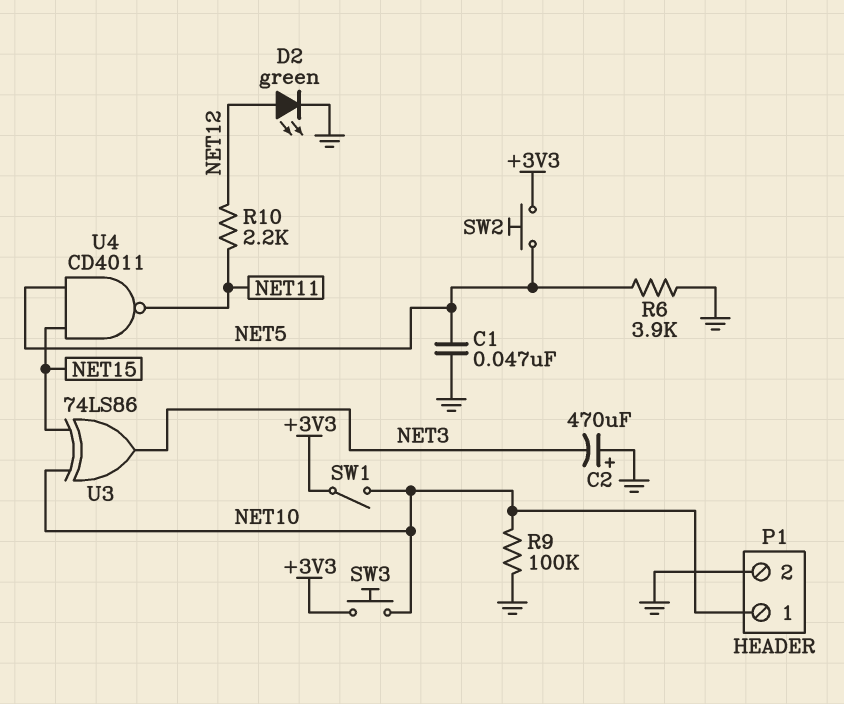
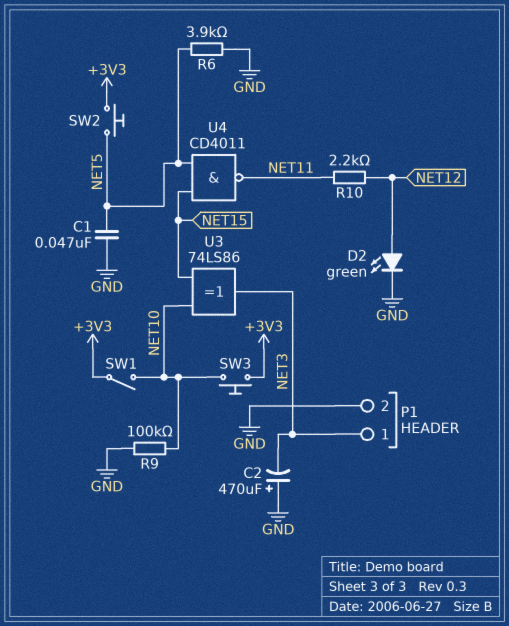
P1 pin 1: NET10 -> NET3

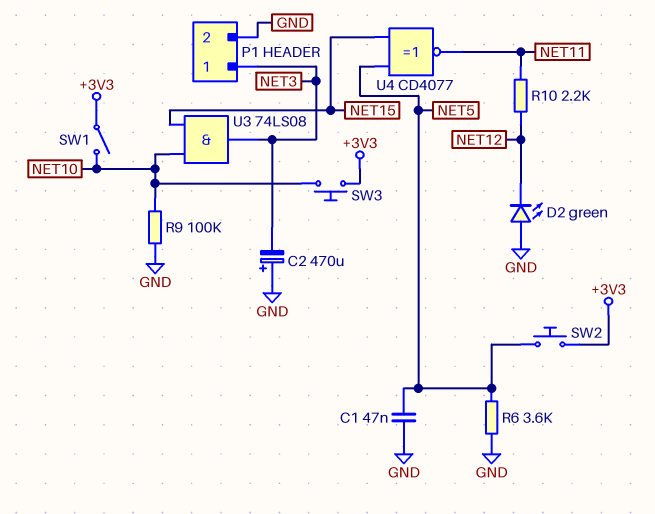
D2: LED green (A NET12, K GND) -> LED green (A GND, K NET12)
R6: 3.9k (GND, NET5) -> 3.6k (GND, NET5)
U3: XOR 74LS86 (in NET10, in NET15, out NET3) -> AND 74LS08 (in NET10, in NET15, out NET3)
U4: NAND CD4011 (in NET5, in NET15, out NET11) -> XNOR CD4077 (in NET5, in NET15, out NET11)

